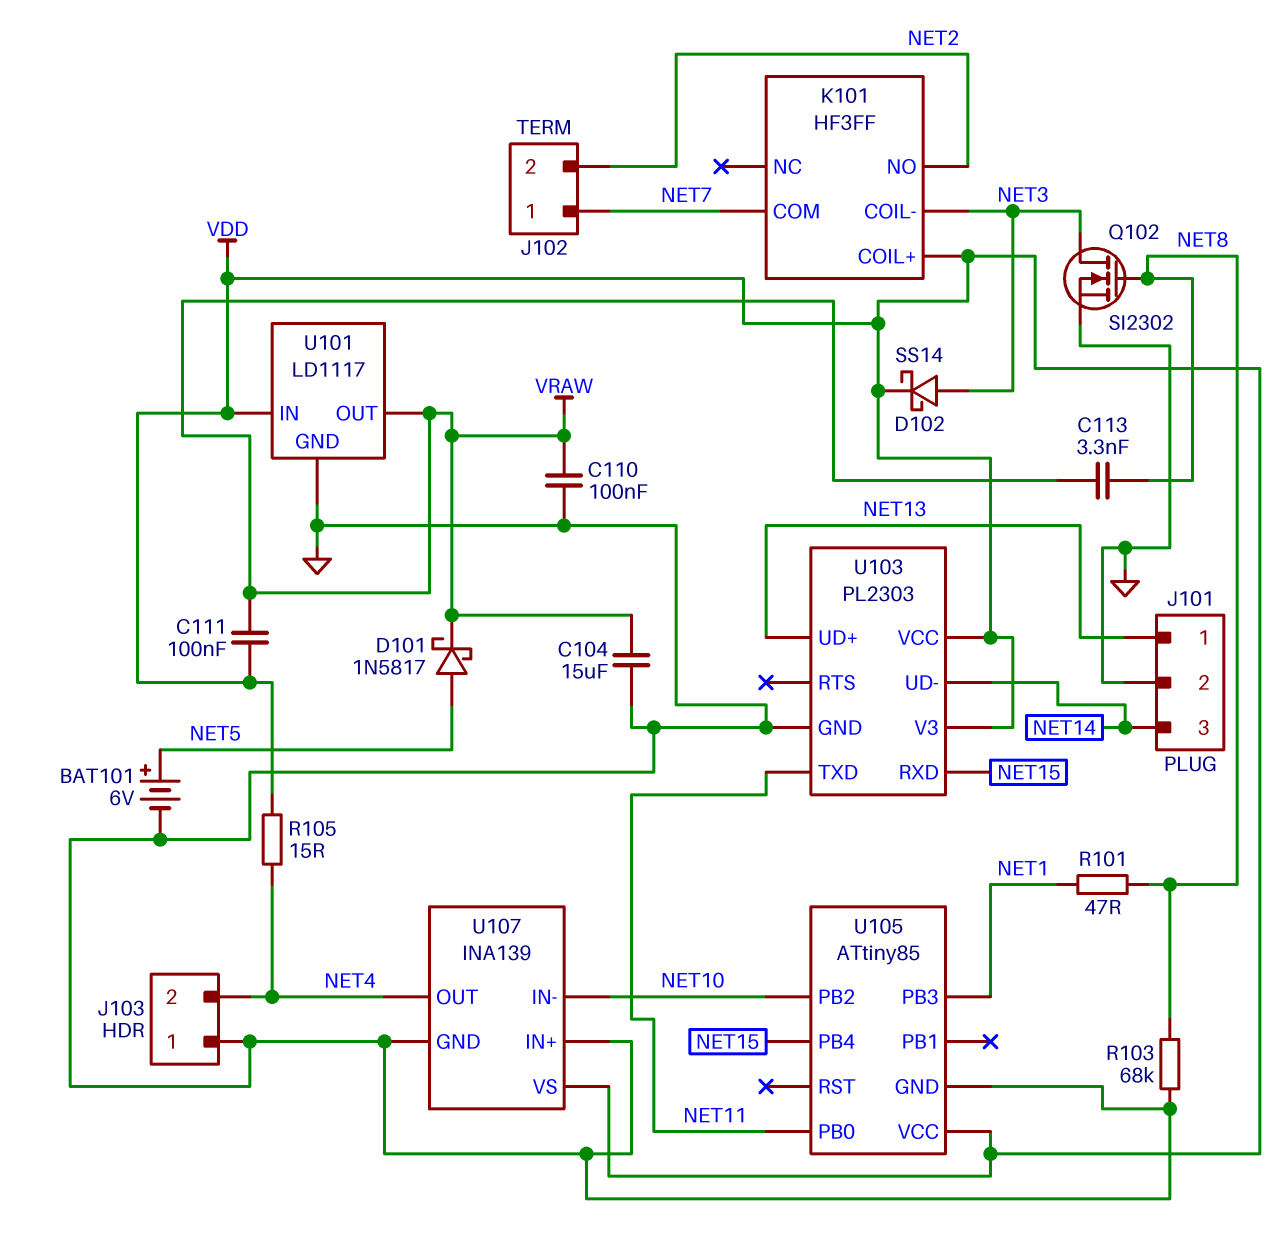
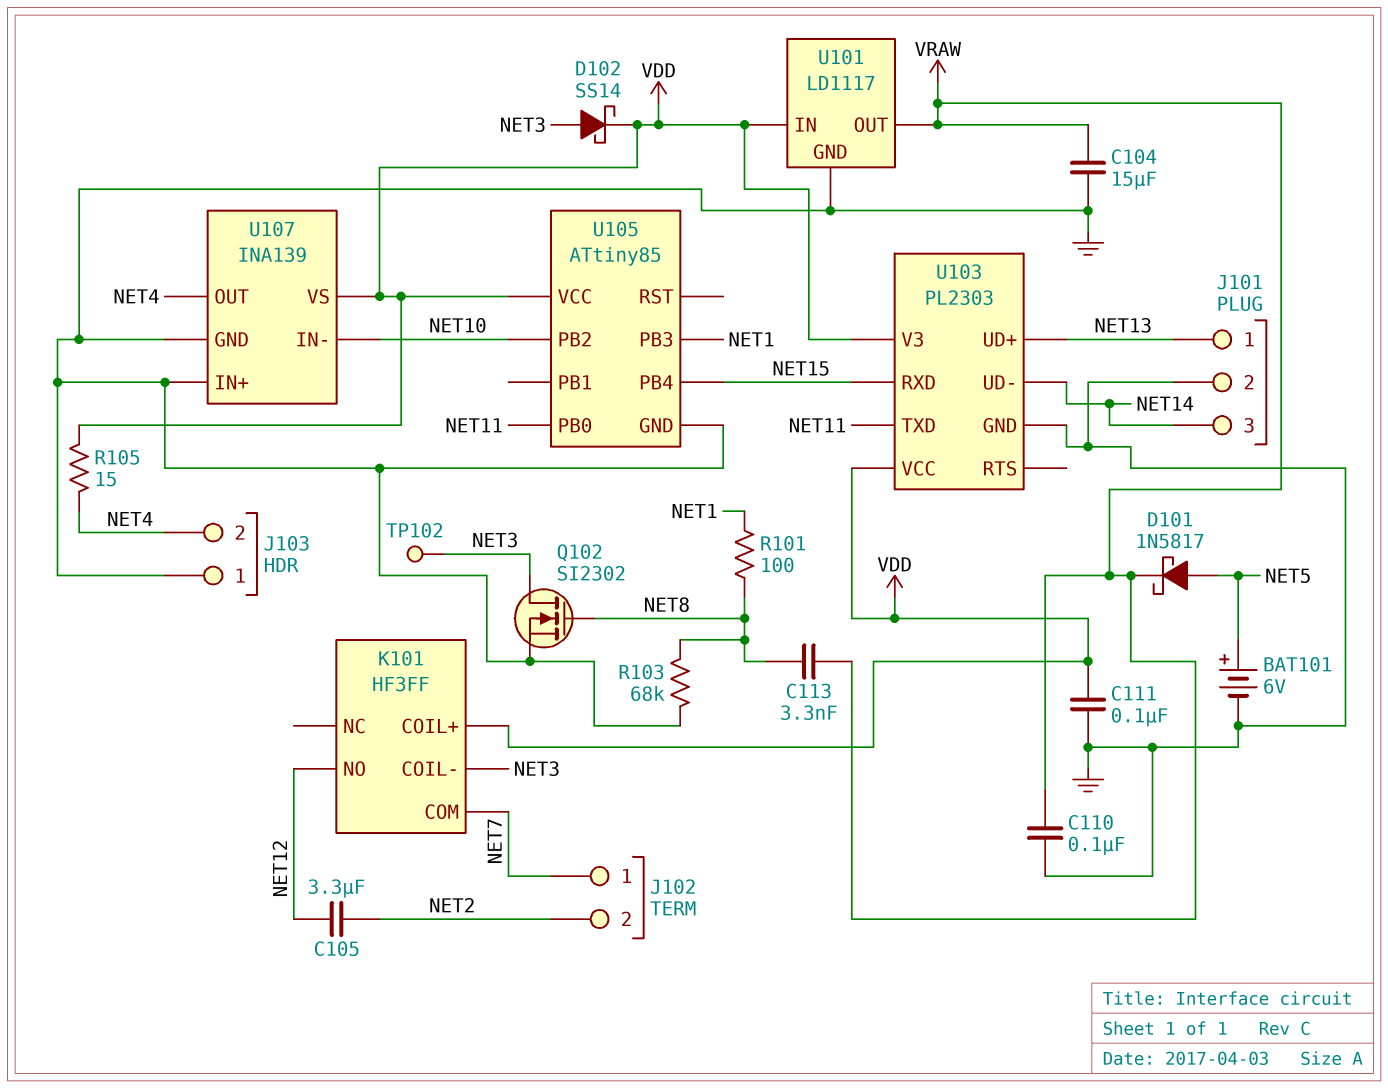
C105: none -> 3.3uF (NET2, NET12)
C111: 100nF (VDD, VRAW) -> 100nF (GND, VDD)
K101 pin NO: NET2 -> NET12
R101: 47 (NET1, NET8) -> 100 (NET1, NET8)
TP102: none -> test point (NET3)

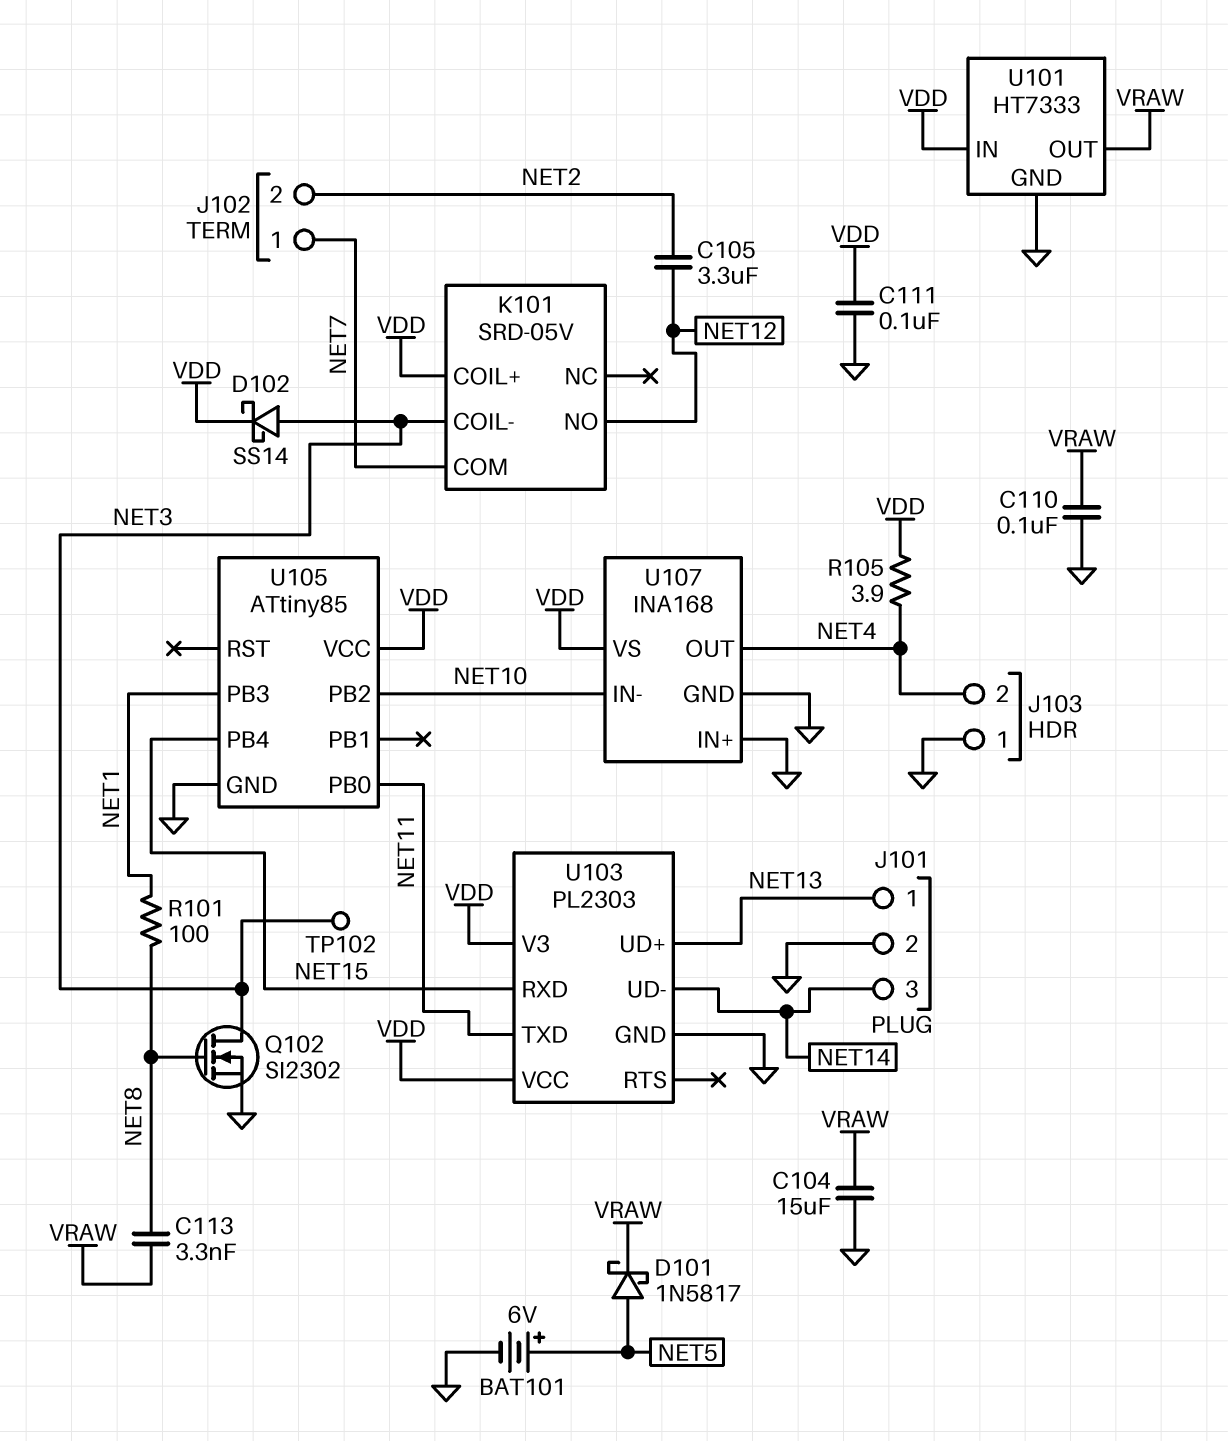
K101: HF3FF -> SRD-05V
R103: 68k (GND, NET8) -> none
R105: 15 (NET4, VDD) -> 3.9 (NET4, VDD)
U101: LD1117 -> HT7333
U107: INA139 -> INA168

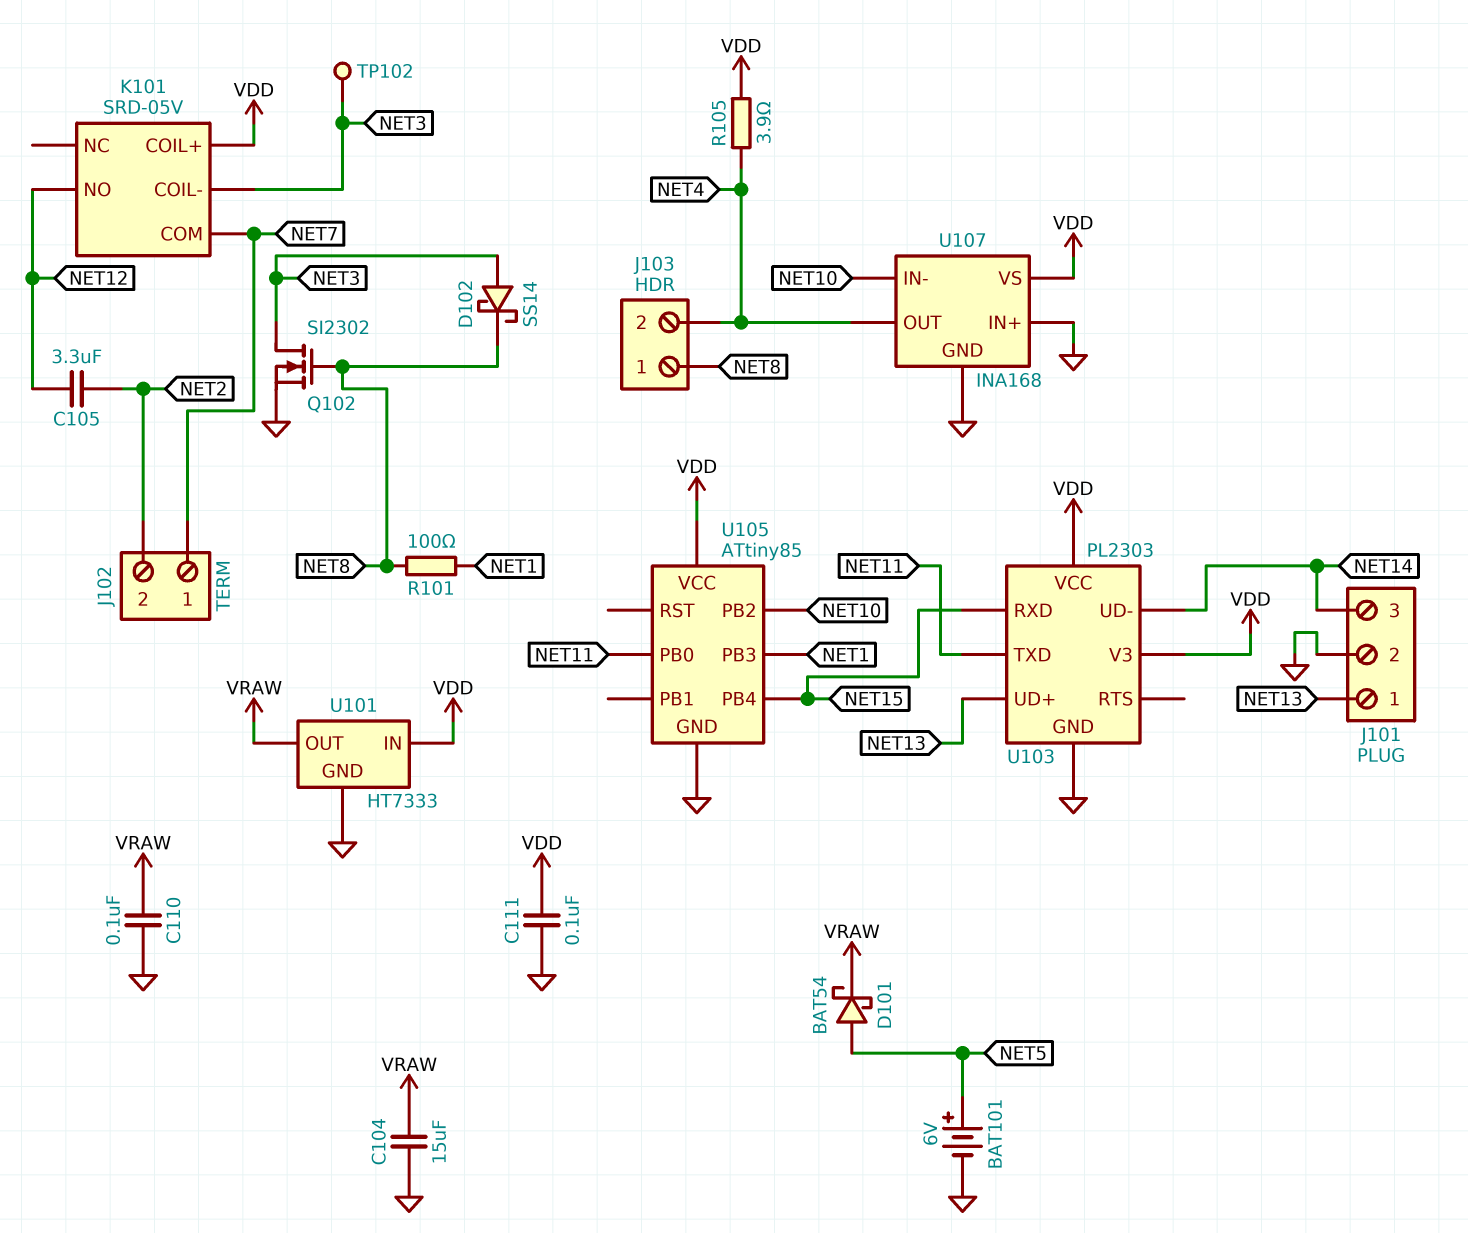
C113: 3.3nF (NET8, VRAW) -> none
D101: schottky 1N5817 (A NET5, K VRAW) -> schottky BAT54 (A NET5, K VRAW)
D102: schottky SS14 (A NET3, K VDD) -> schottky SS14 (A NET3, K NET8)
J103 pin 1: GND -> NET8

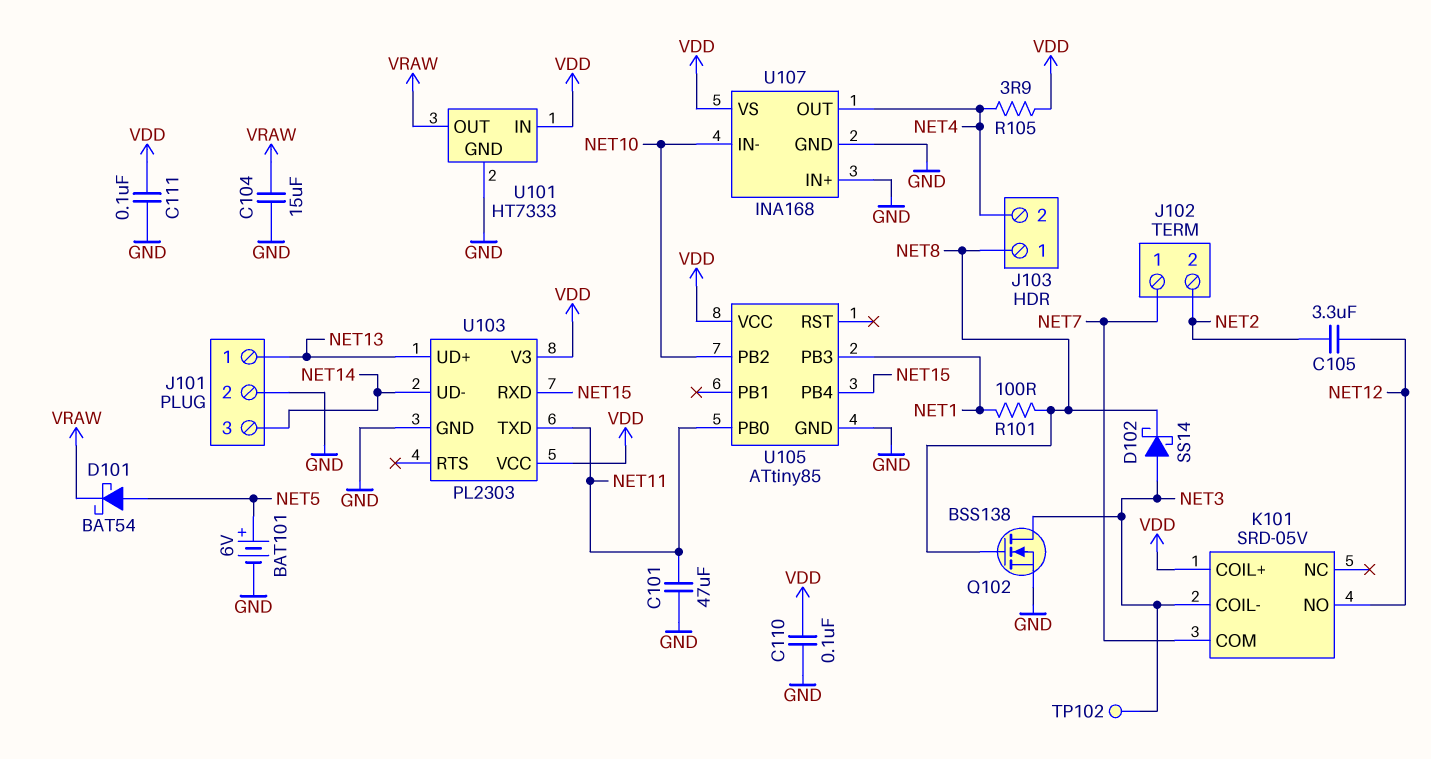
C101: none -> 47uF (GND, NET11)
C110: 100nF (GND, VRAW) -> 100nF (GND, VDD)
Q102: NMOS SI2302 (G NET8, D NET3, S GND) -> NMOS BSS138 (G NET8, D NET3, S GND)

